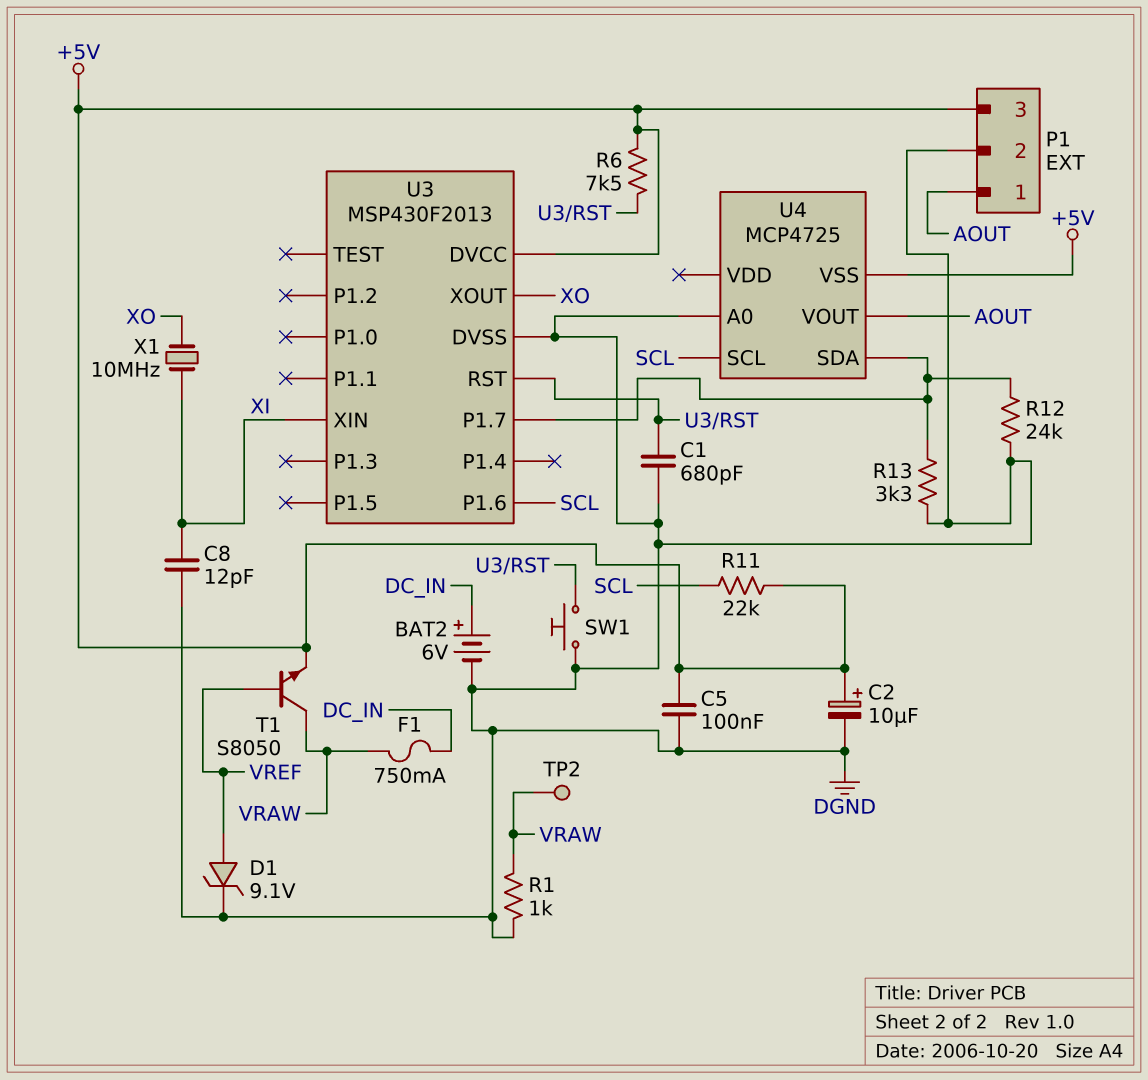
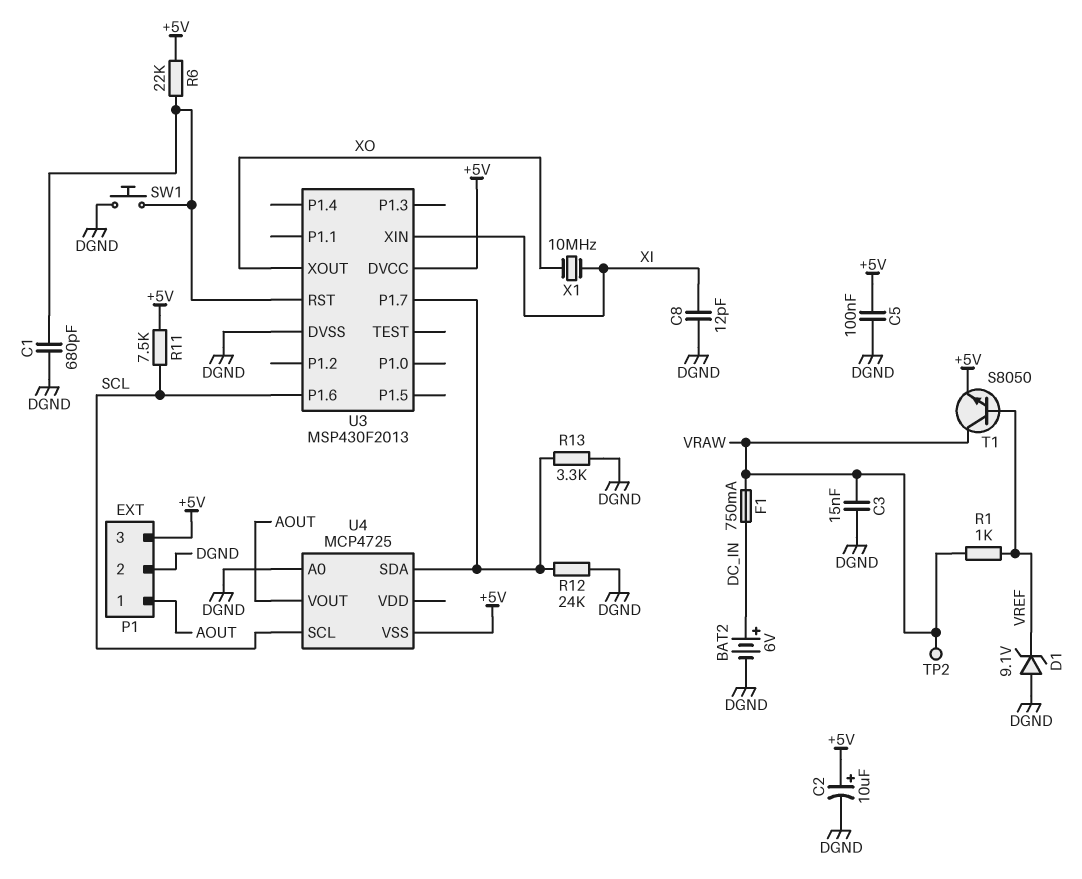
C3: none -> 15nF (DGND, VRAW)
D1: zener 9.1V (A VREF, K DGND) -> zener 9.1V (A DGND, K VREF)
R1: 1k (DGND, VRAW) -> 1k (VRAW, VREF)
R6: 7.5k (+5V, U3/RST) -> 22k (+5V, U3/RST)
R11: 22k (+5V, SCL) -> 7.5k (+5V, SCL)

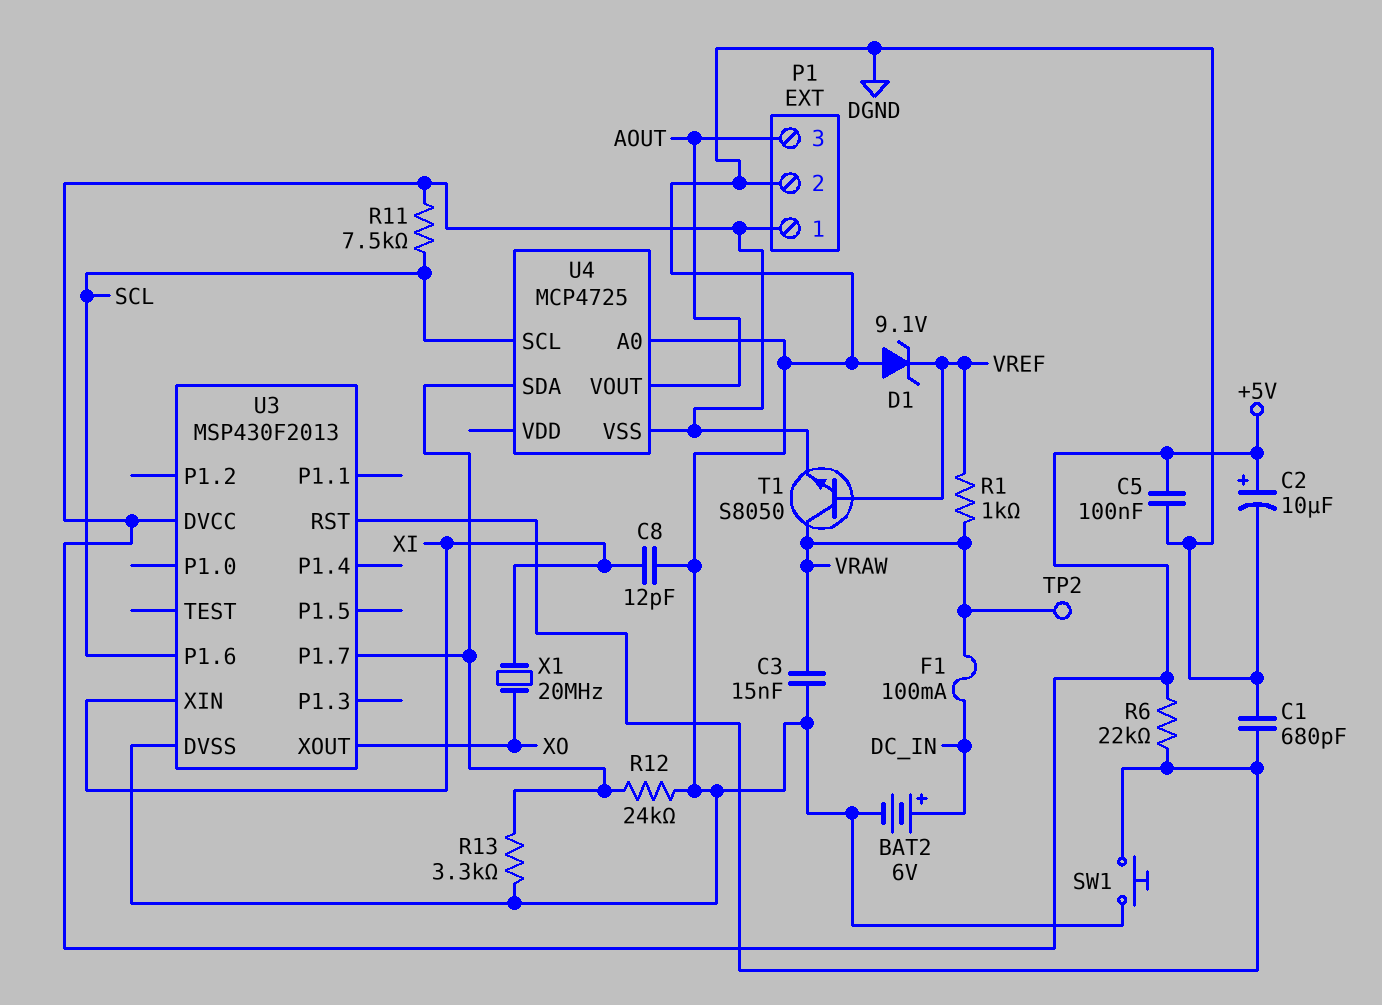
F1: 750mA (DC_IN, VRAW) -> 100mA (DC_IN, VRAW)
P1 pin 1: AOUT -> +5V
P1 pin 3: +5V -> AOUT
X1: 10MHz (XI, XO) -> 20MHz (XI, XO)

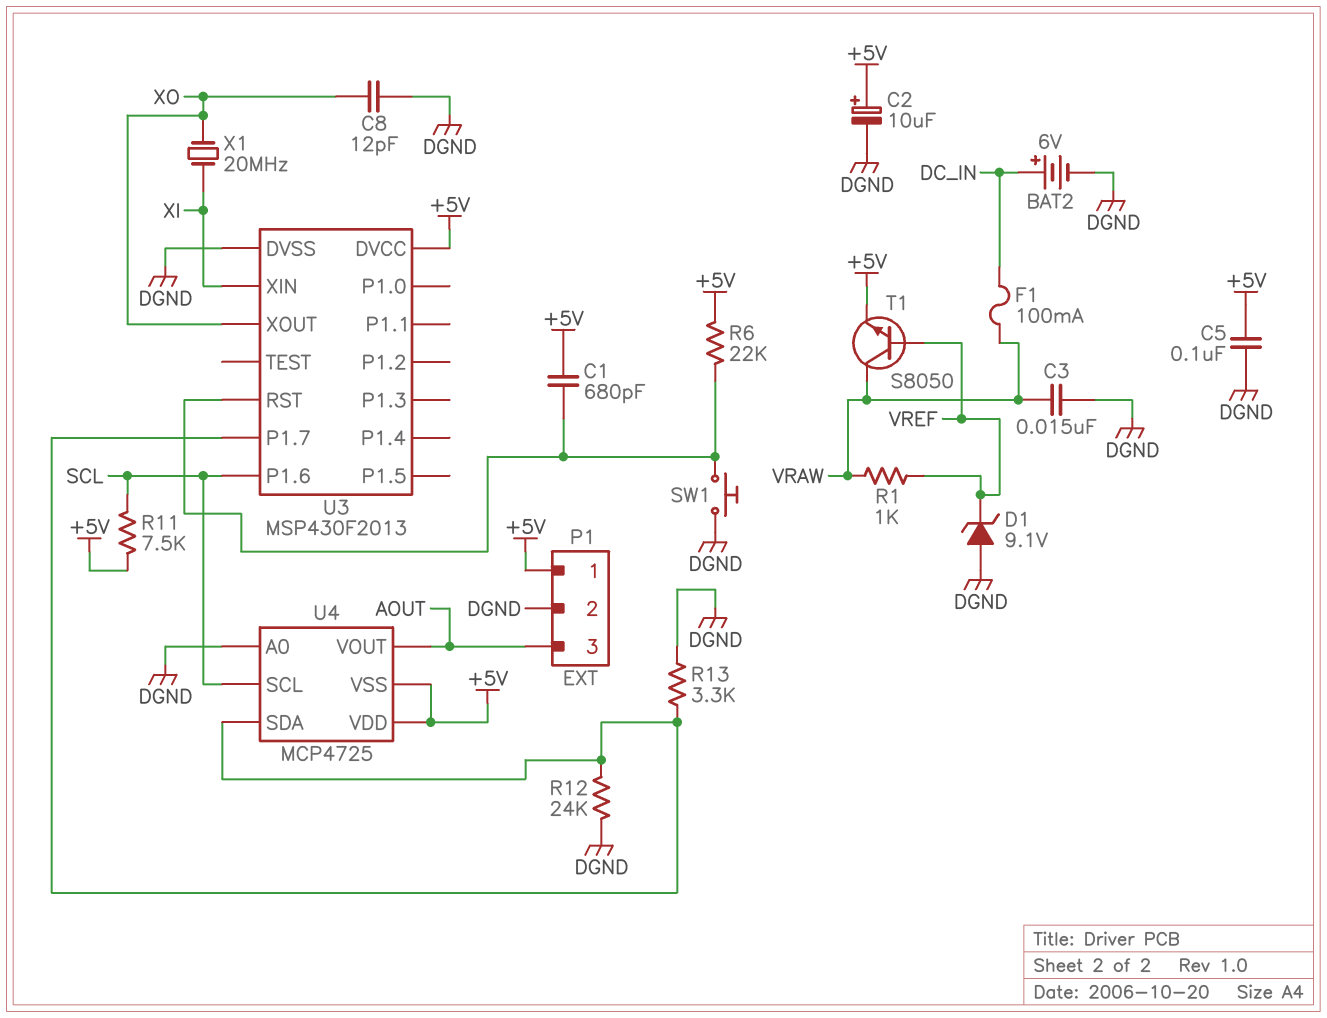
C1: 680pF (DGND, U3/RST) -> 680pF (+5V, U3/RST)
C8: 12pF (DGND, XI) -> 12pF (DGND, XO)
TP2: test point (VRAW) -> none
U4 pin VDD: none -> +5V

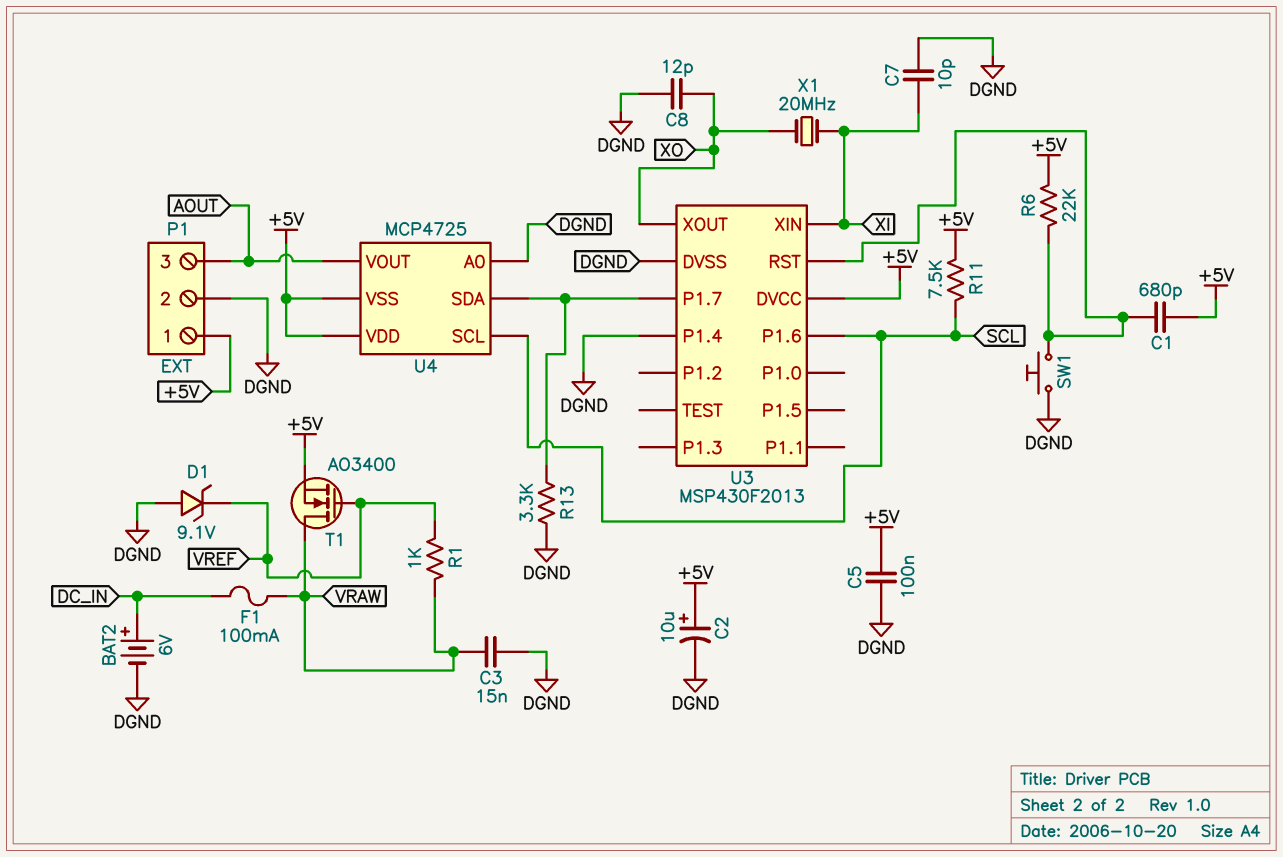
C7: none -> 10pF (DGND, XI)
R12: 24k (DGND, U3/P1.7) -> none
T1: NPN S8050 (B VREF, C VRAW, E +5V) -> NMOS AO3400 (G VREF, D VRAW, S +5V)
U3 pin P1.4: none -> DGND

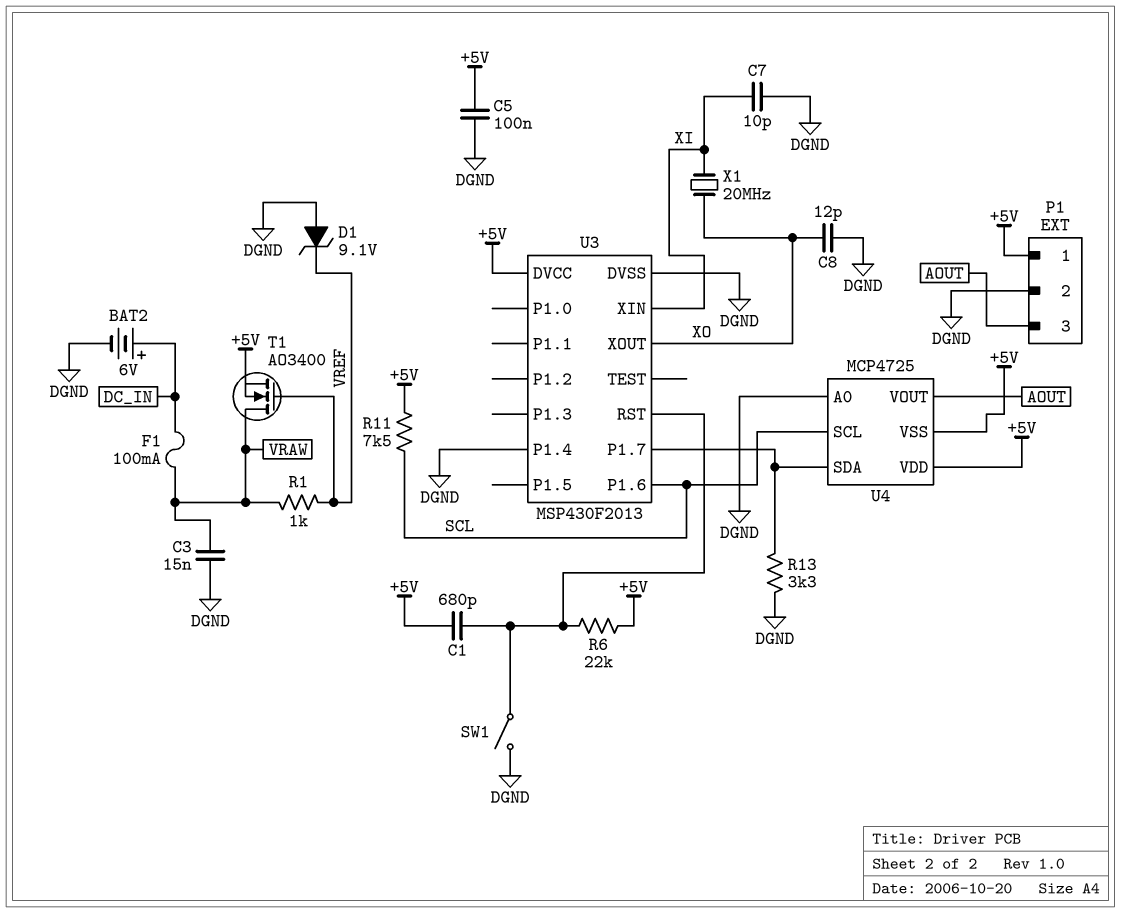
C2: 10uF (plus +5V, minus DGND) -> none
SW1: button (DGND, U3/RST) -> switch (DGND, U3/RST)

